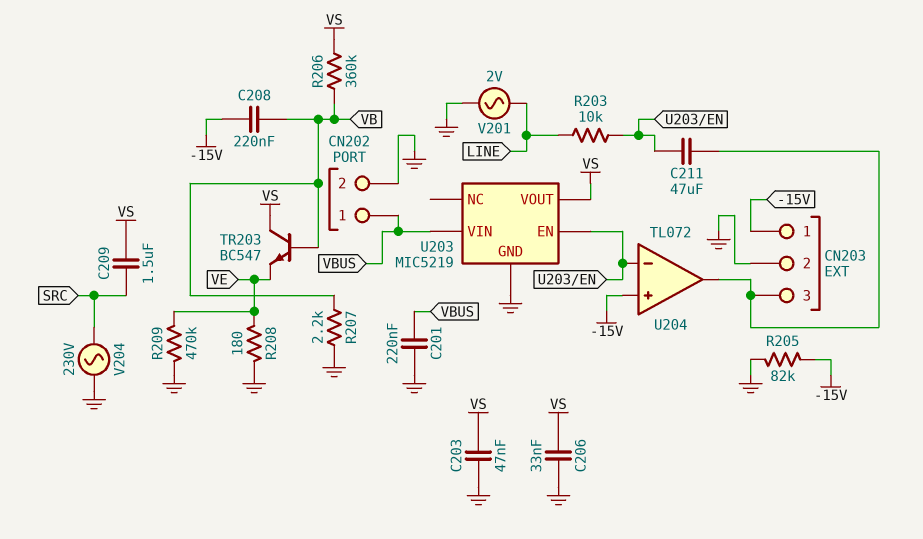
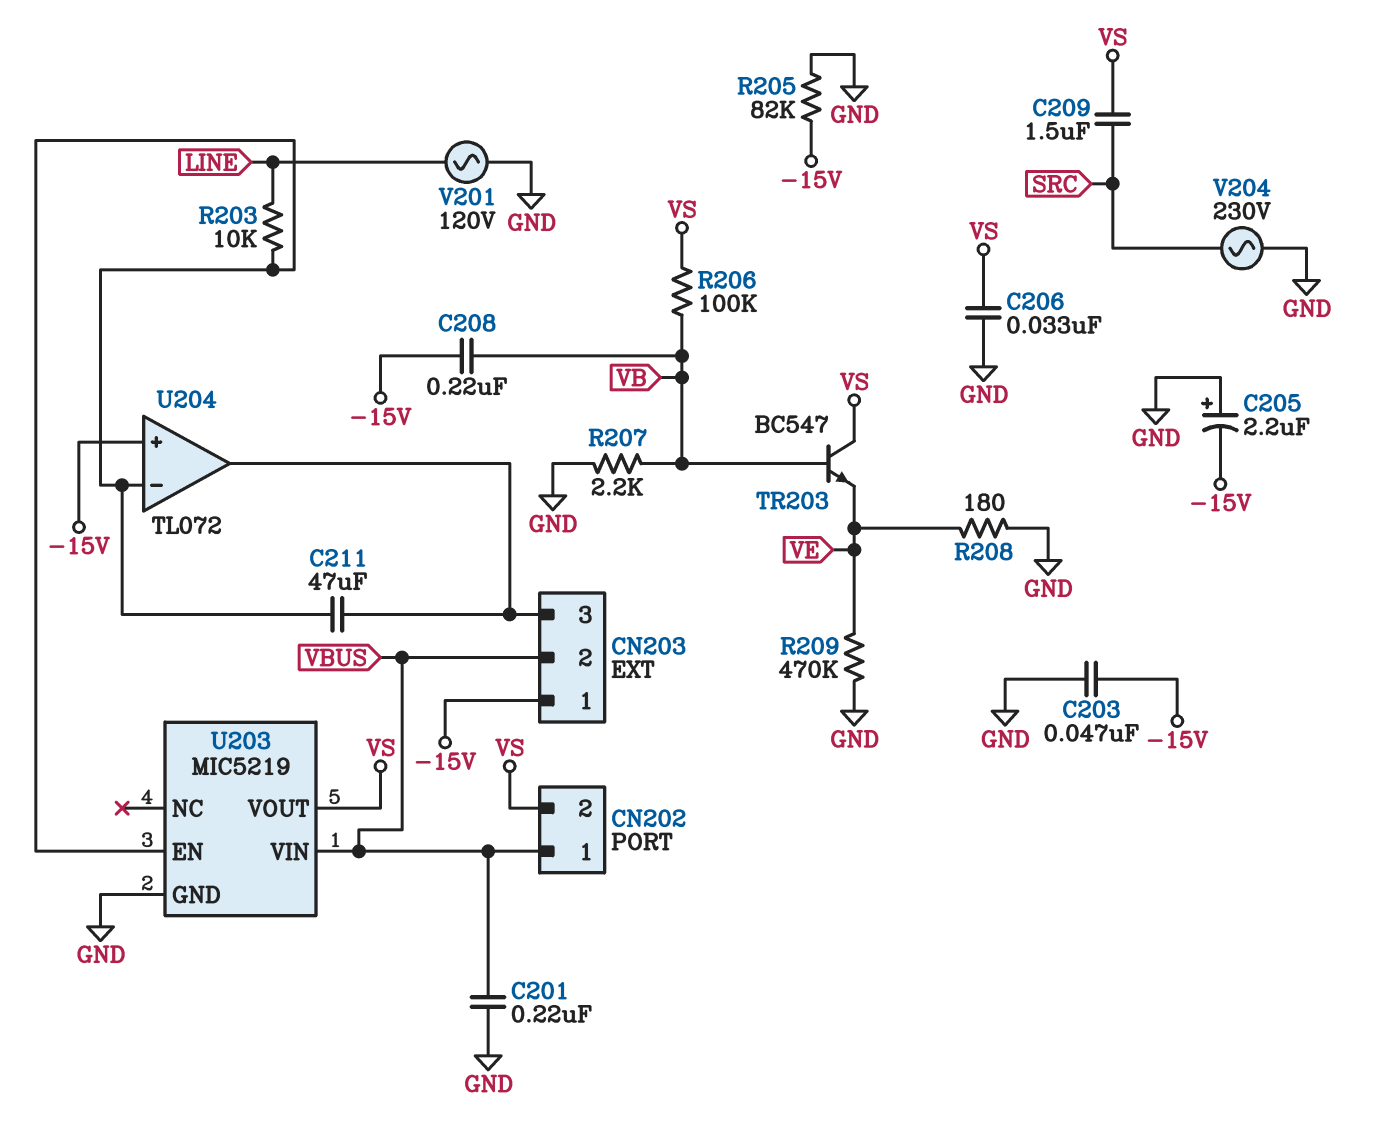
C203: 47nF (GND, VS) -> 47nF (-15V, GND)
C205: none -> 2.2uF (plus GND, minus -15V)
CN202 pin 2: GND -> VS
CN203 pin 2: GND -> VBUS
R206: 360k (VB, VS) -> 100k (VB, VS)
V201: AC 2V (GND, LINE) -> AC 120V (GND, LINE)

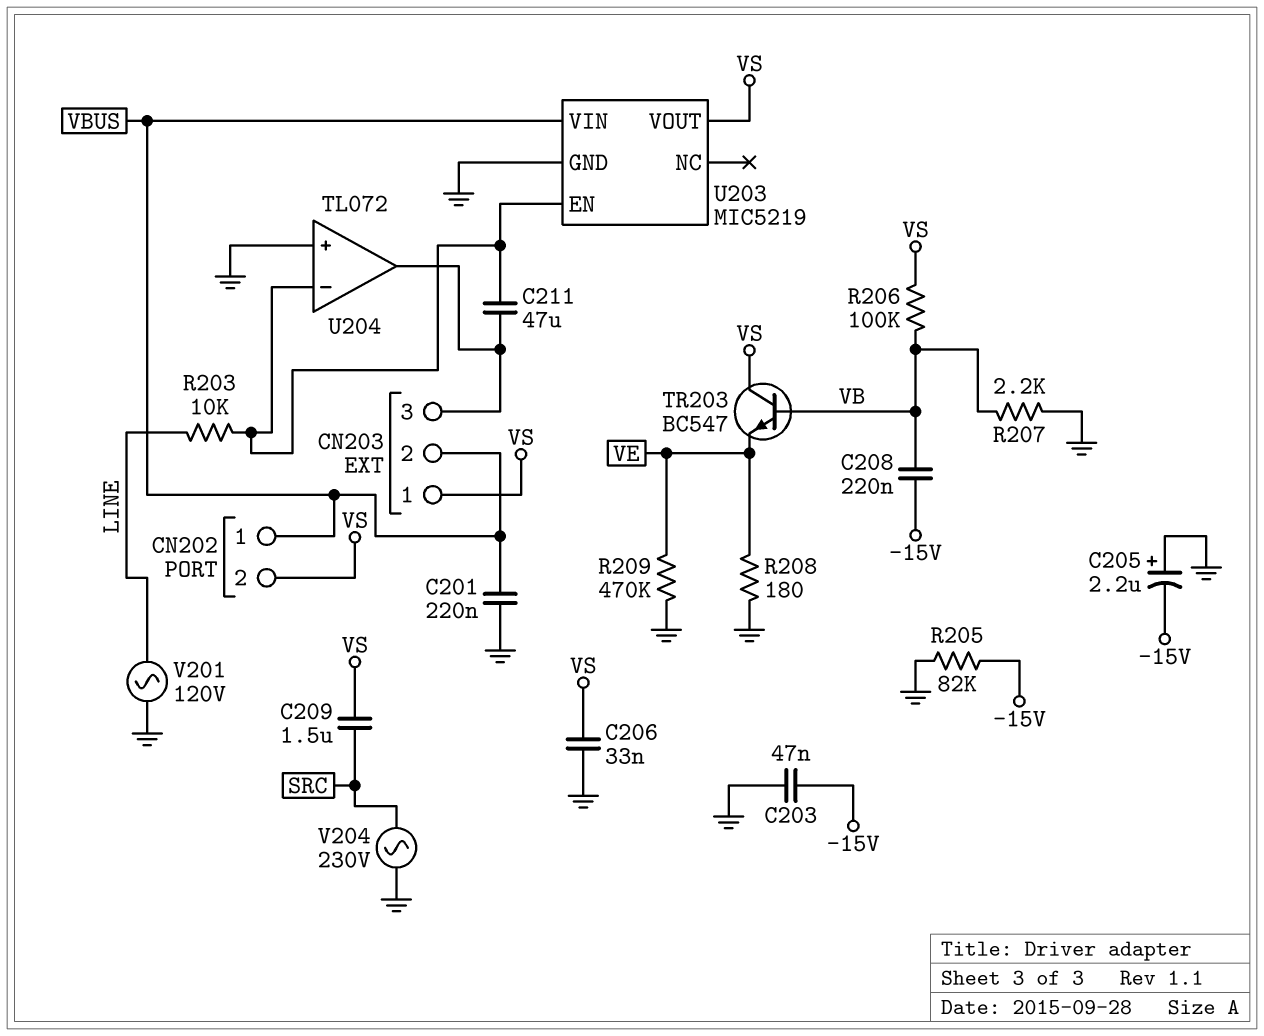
CN203 pin 1: -15V -> VS
U204 pin in+: -15V -> GND

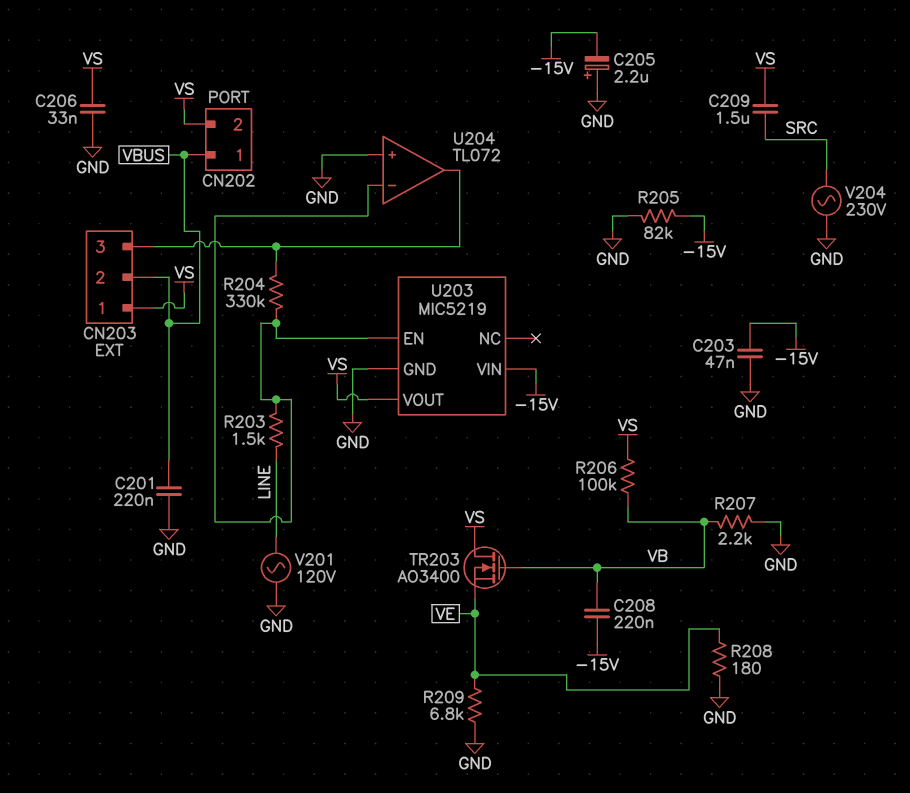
C211: 47uF (CN203/3, U203/EN) -> none
R203: 10k (LINE, U203/EN) -> 1.5k (LINE, U203/EN)
R204: none -> 330k (CN203/3, U203/EN)
R209: 470k (GND, VE) -> 6.8k (GND, VE)
TR203: NPN BC547 (B VB, C VS, E VE) -> NMOS AO3400 (G VB, D VS, S VE)
U203 pin VIN: VBUS -> -15V

